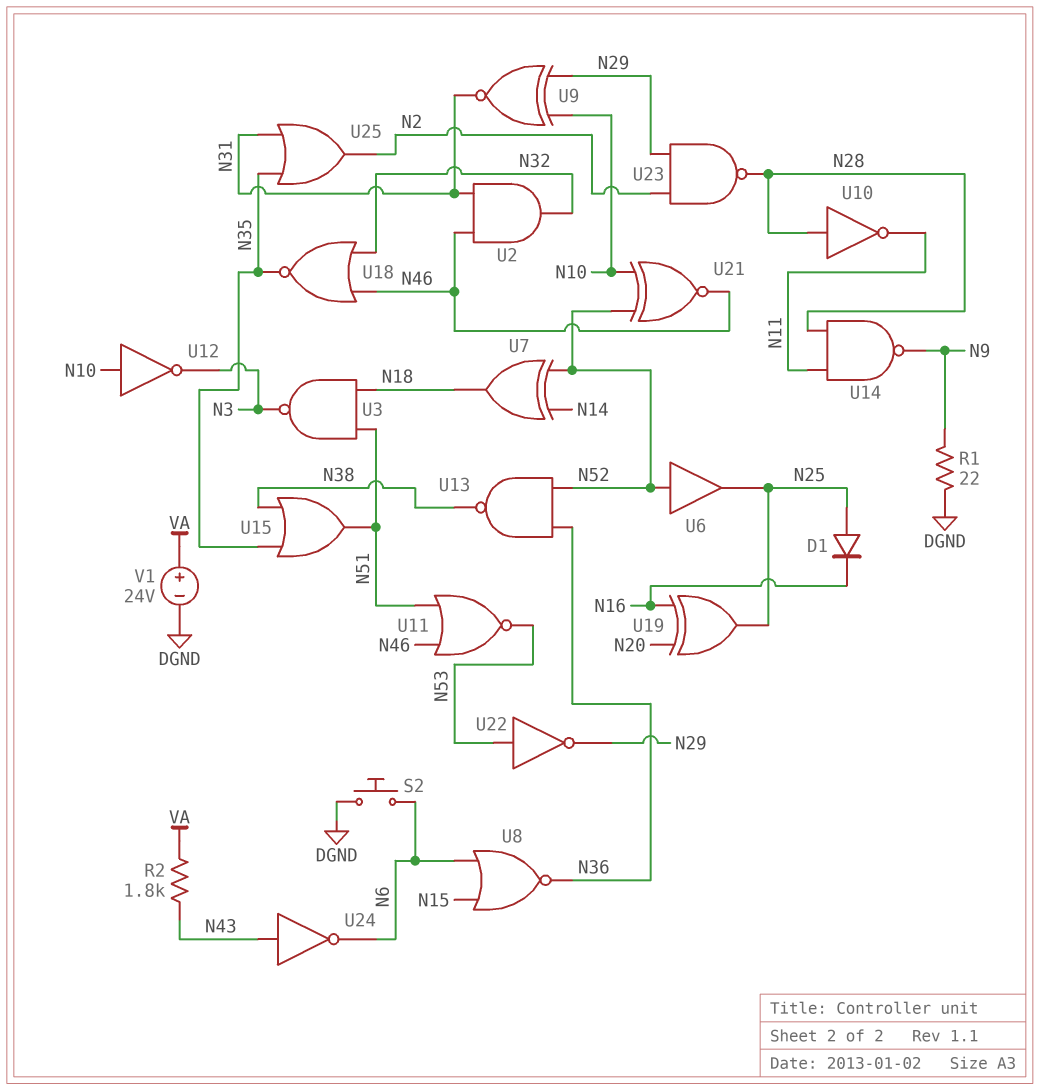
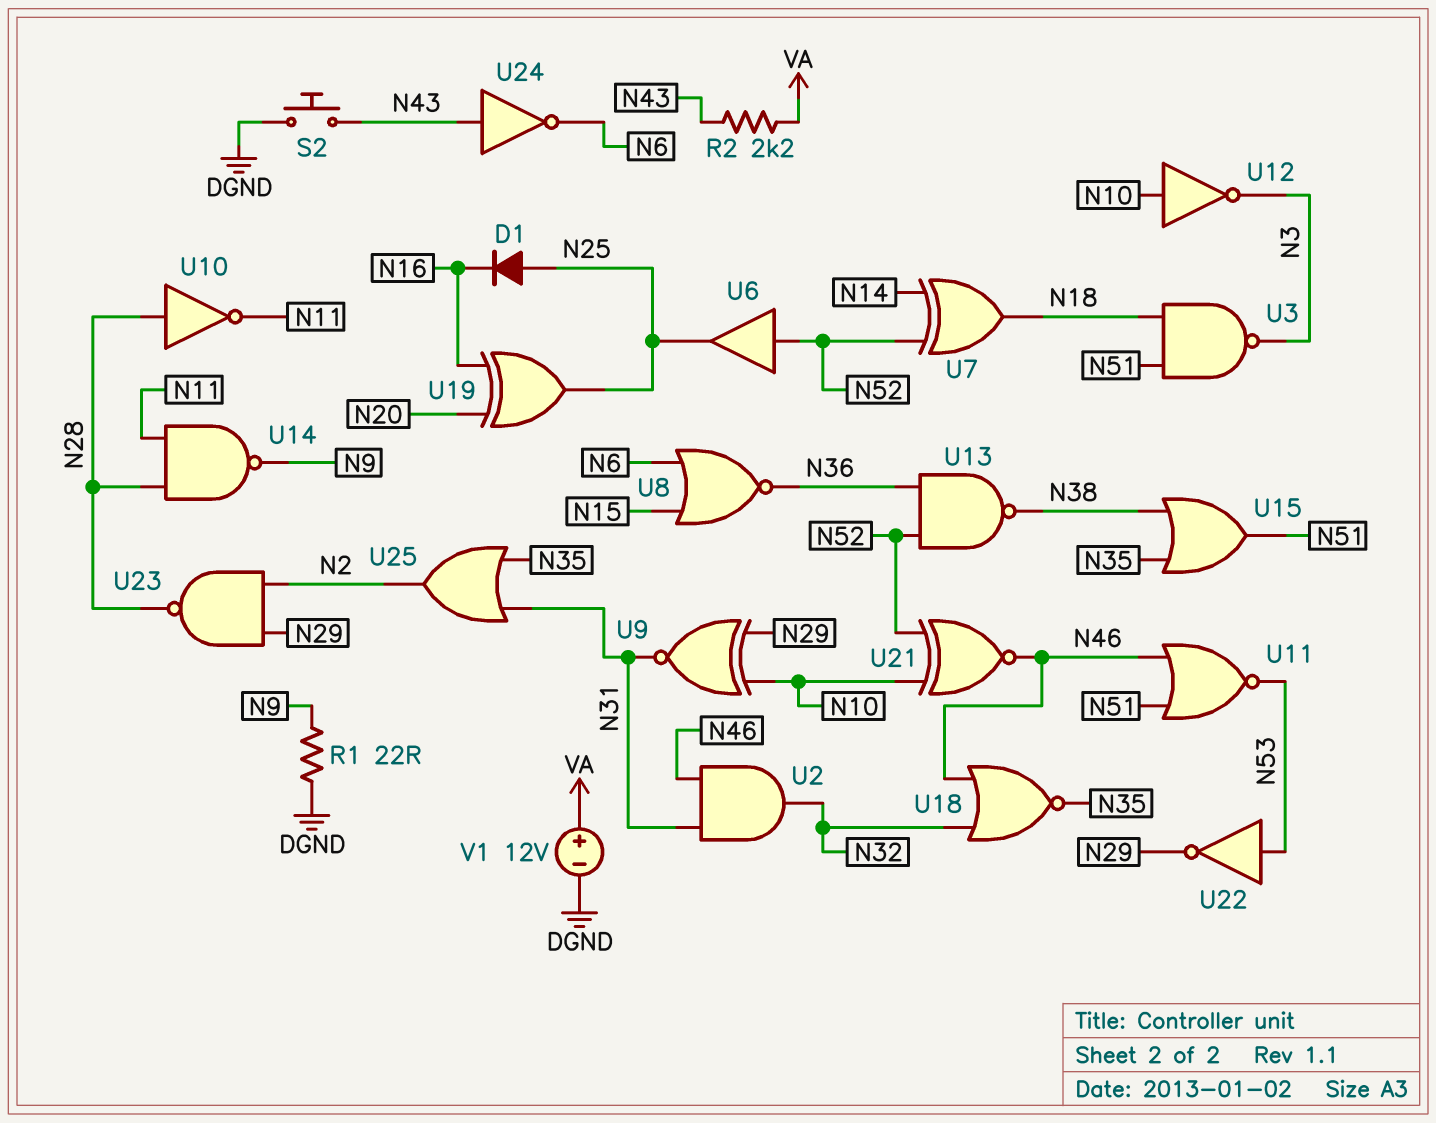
R2: 1.8k (N43, VA) -> 2.2k (N43, VA)
S2: button (DGND, N6) -> button (DGND, N43)
V1: 24V (plus VA, minus DGND) -> 12V (plus VA, minus DGND)

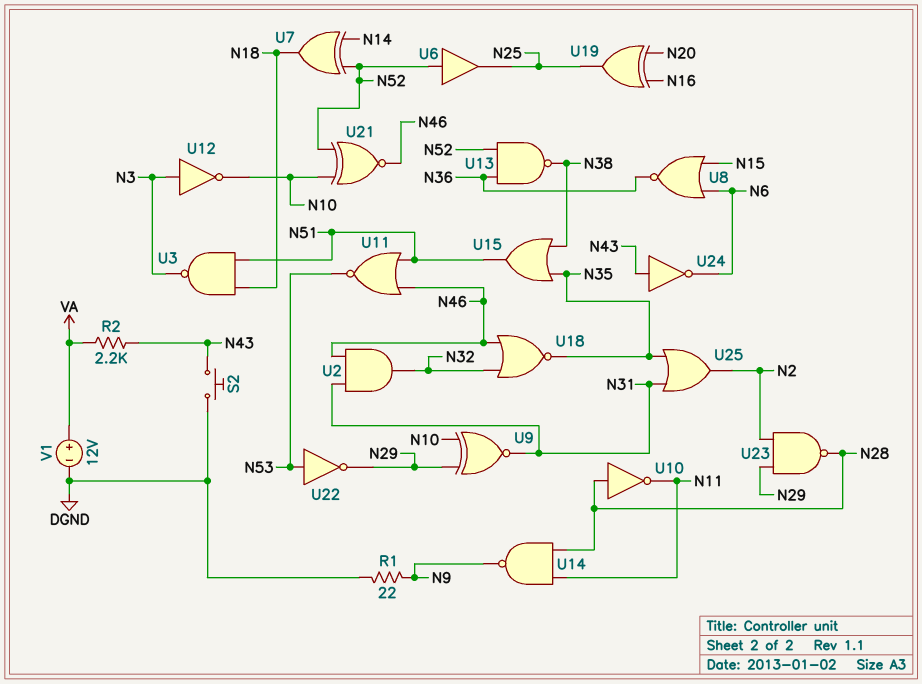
D1: diode (A N25, K N16) -> none
U12: NOT (in N10, out N3) -> NOT (in N3, out N10)

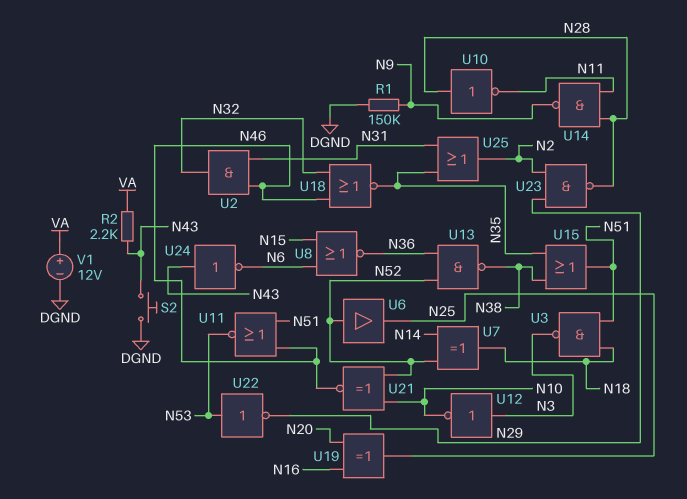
R1: 22 (DGND, N9) -> 150k (DGND, N9)
U9: XNOR (in N10, in N29, out N31) -> none

